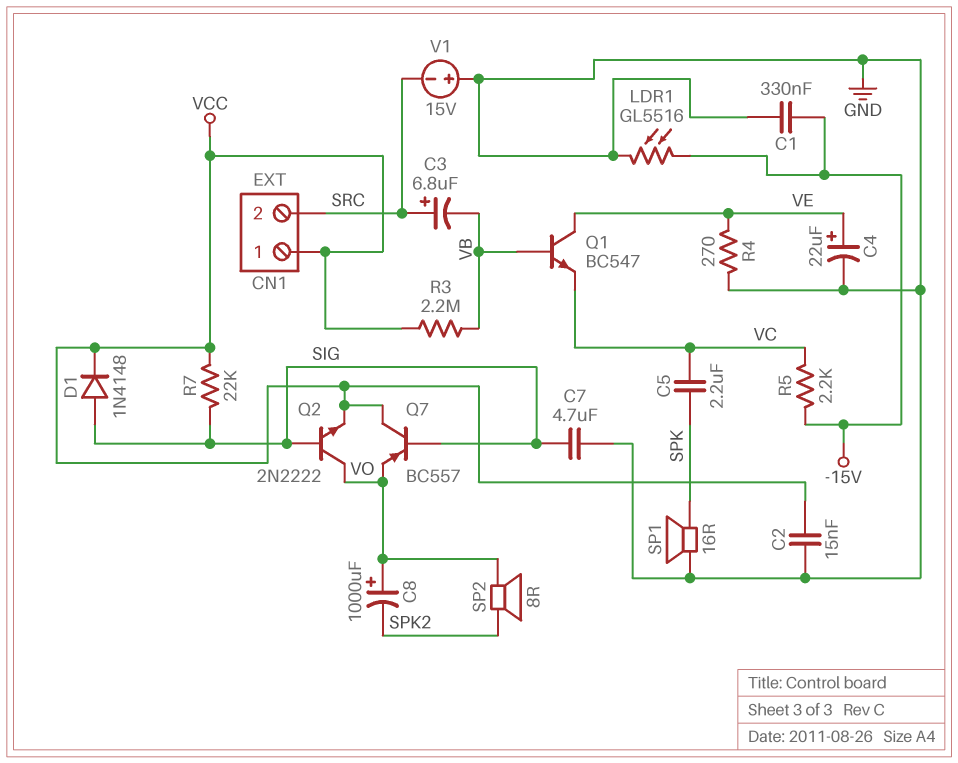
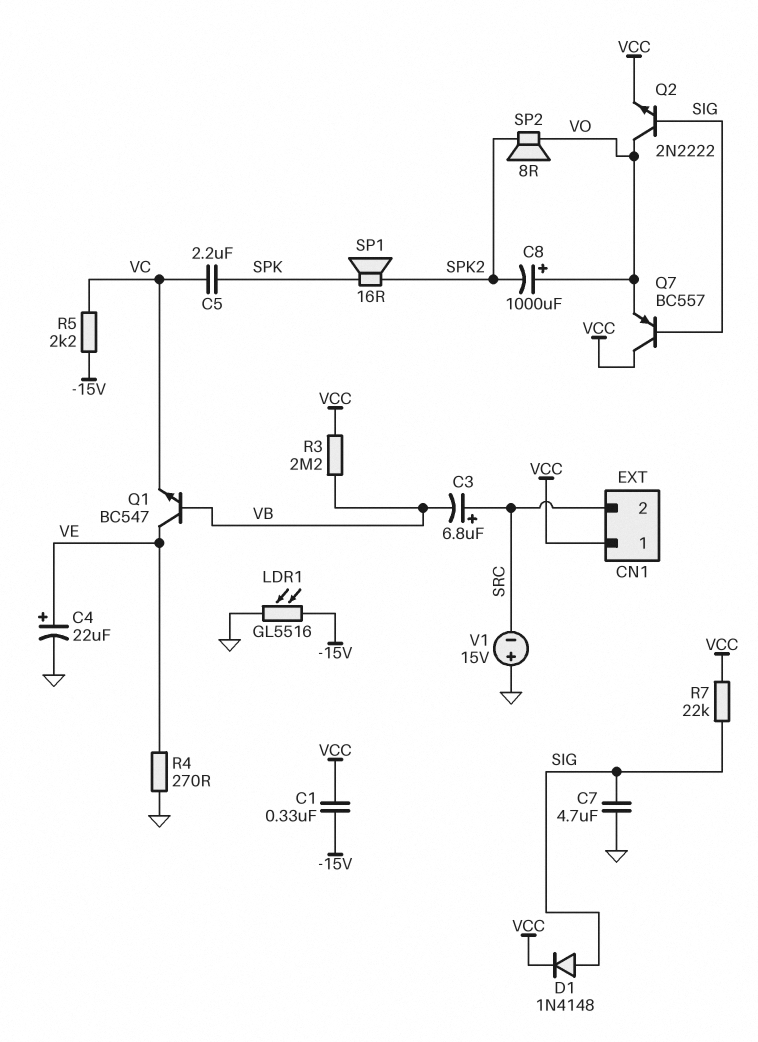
C1: 330nF (-15V, GND) -> 330nF (-15V, VCC)
C2: 15nF (GND, VCC) -> none
SP1: speaker 16R (GND, SPK) -> speaker 16R (SPK, SPK2)

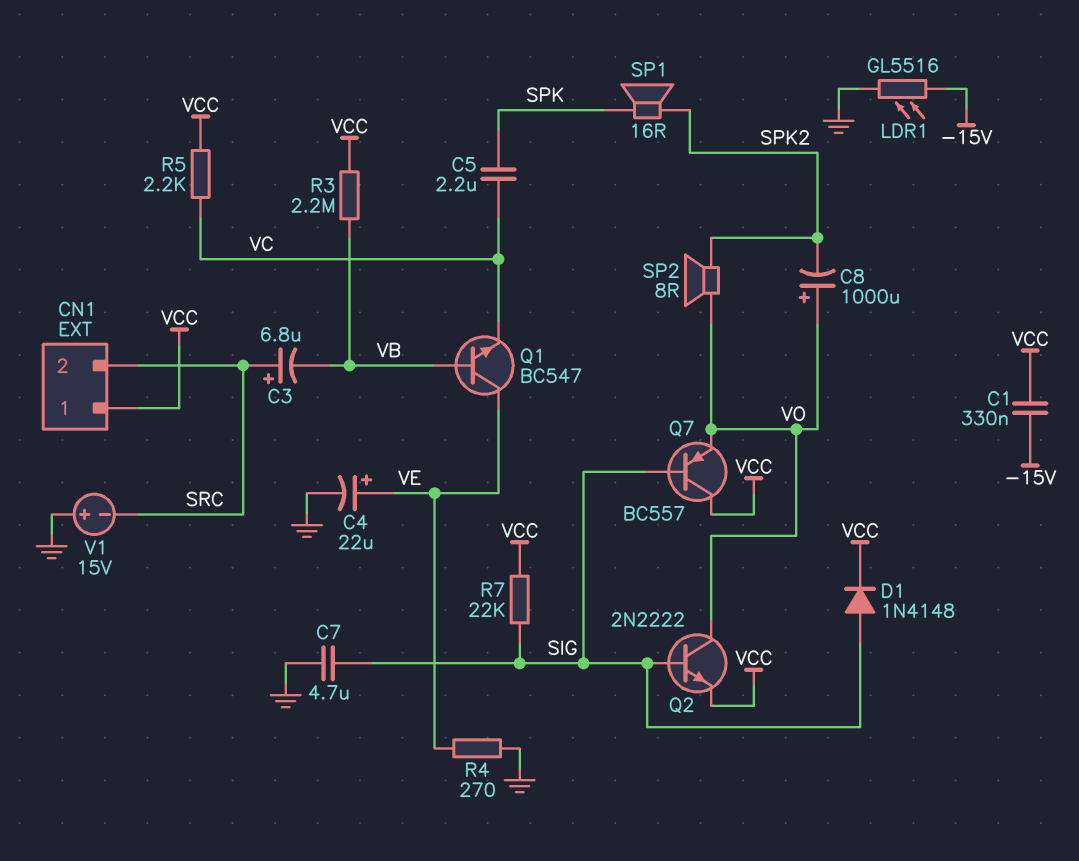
R5: 2.2k (-15V, VC) -> 2.2k (VC, VCC)

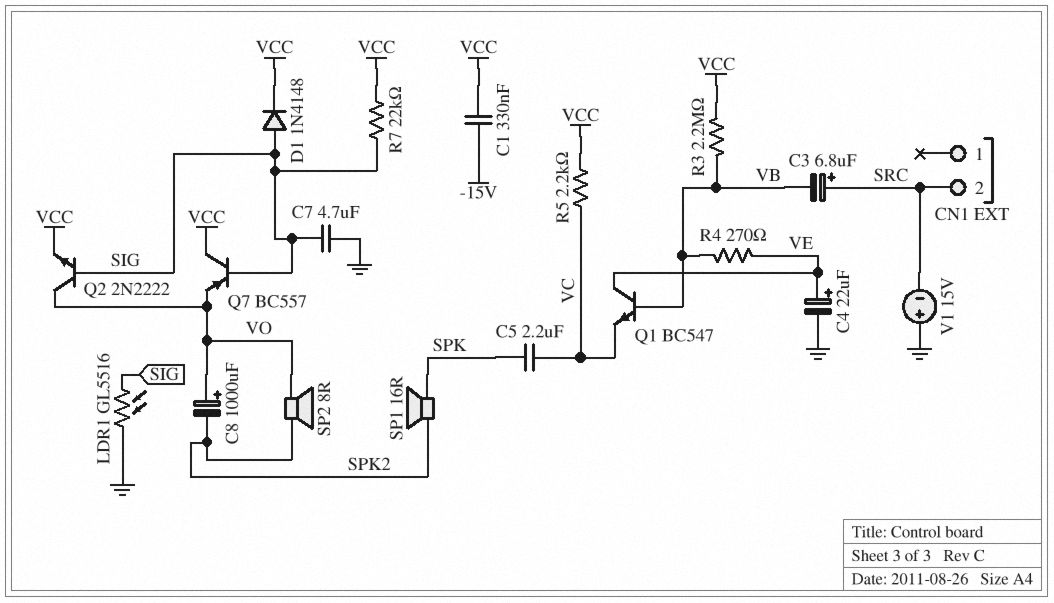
CN1 pin 1: VCC -> none
LDR1: GL5516 (-15V, GND) -> GL5516 (GND, SIG)
R4: 270 (GND, VE) -> 270 (VB, VE)

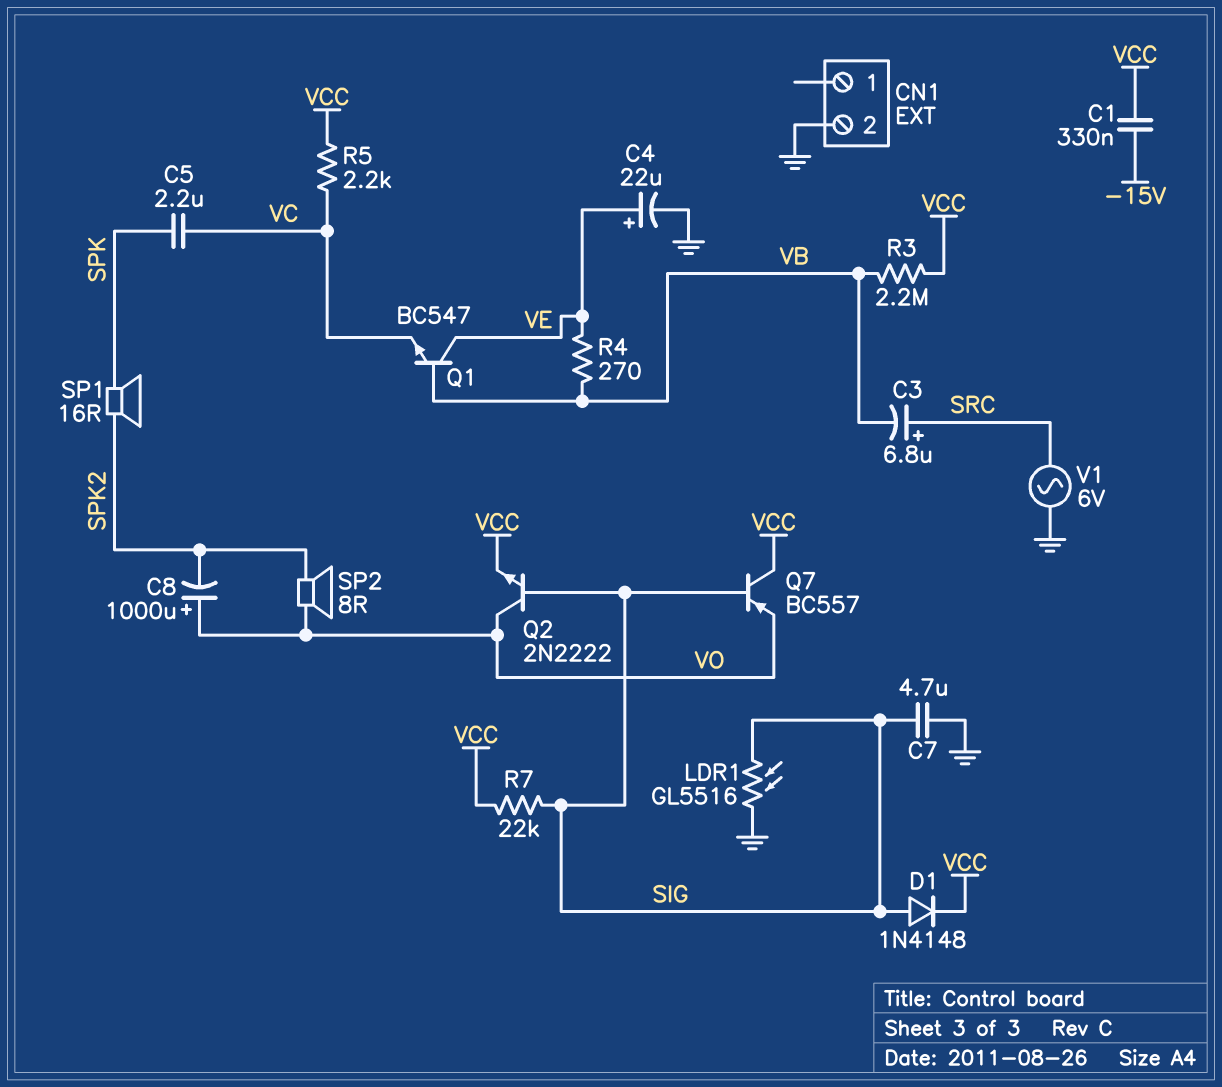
CN1 pin 2: SRC -> GND
V1: 15V (plus GND, minus SRC) -> AC 6V (GND, SRC)

